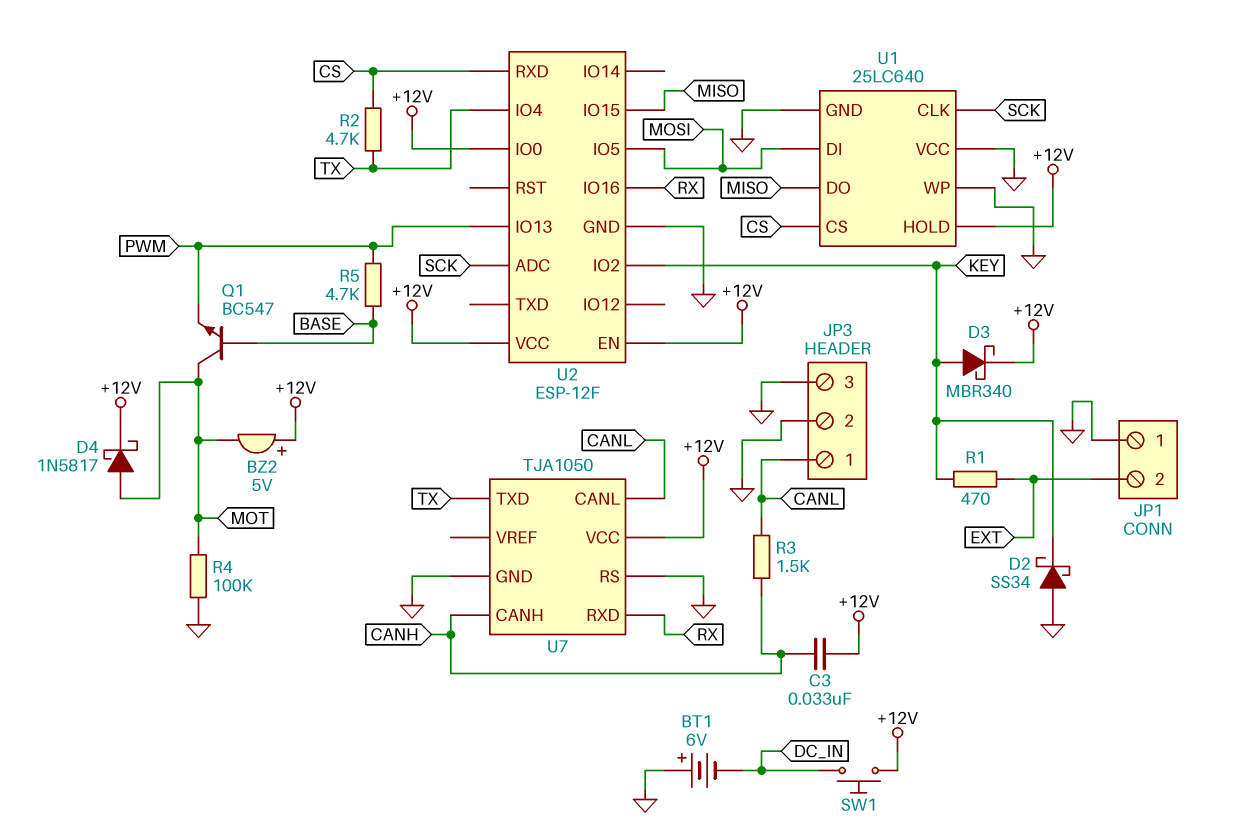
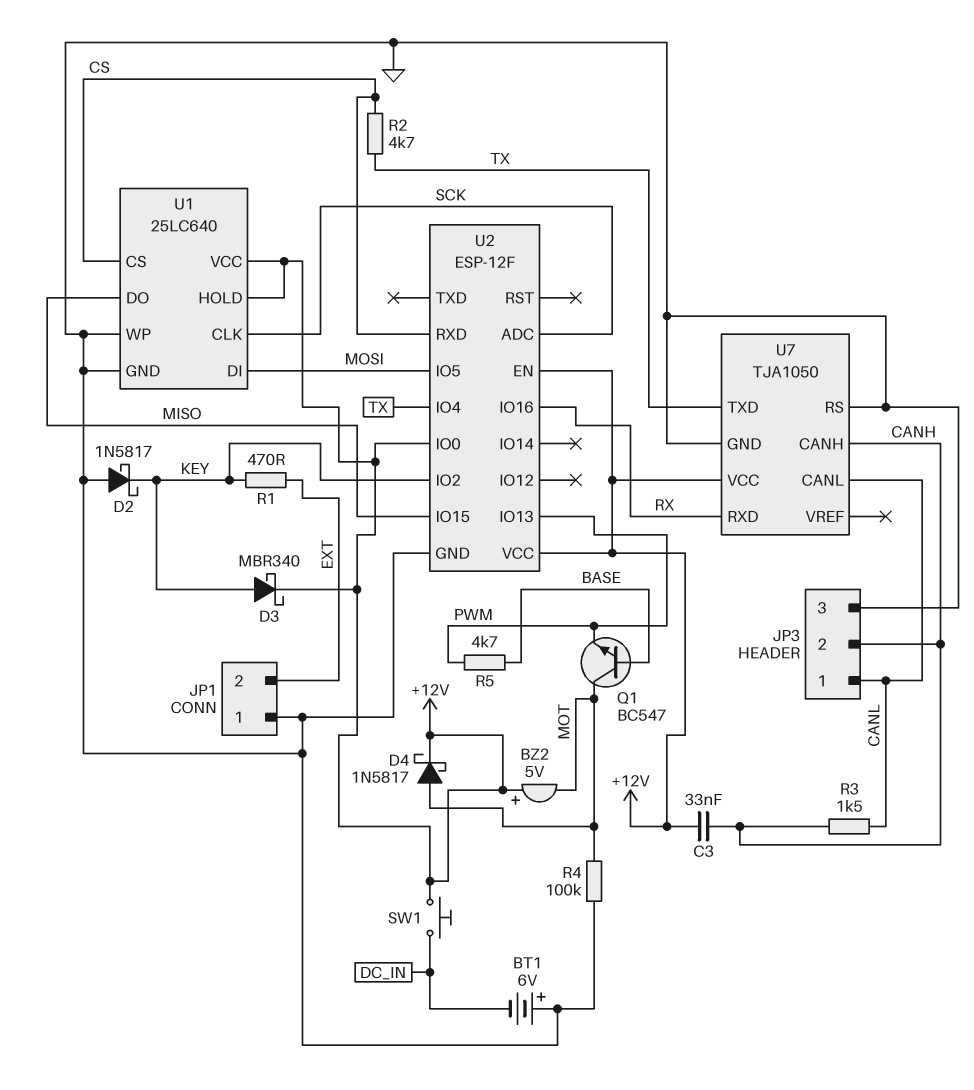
D2: schottky SS34 (A GND, K KEY) -> schottky 1N5817 (A GND, K KEY)
JP3 pin 2: GND -> CANH
U1 pin VCC: GND -> +12V

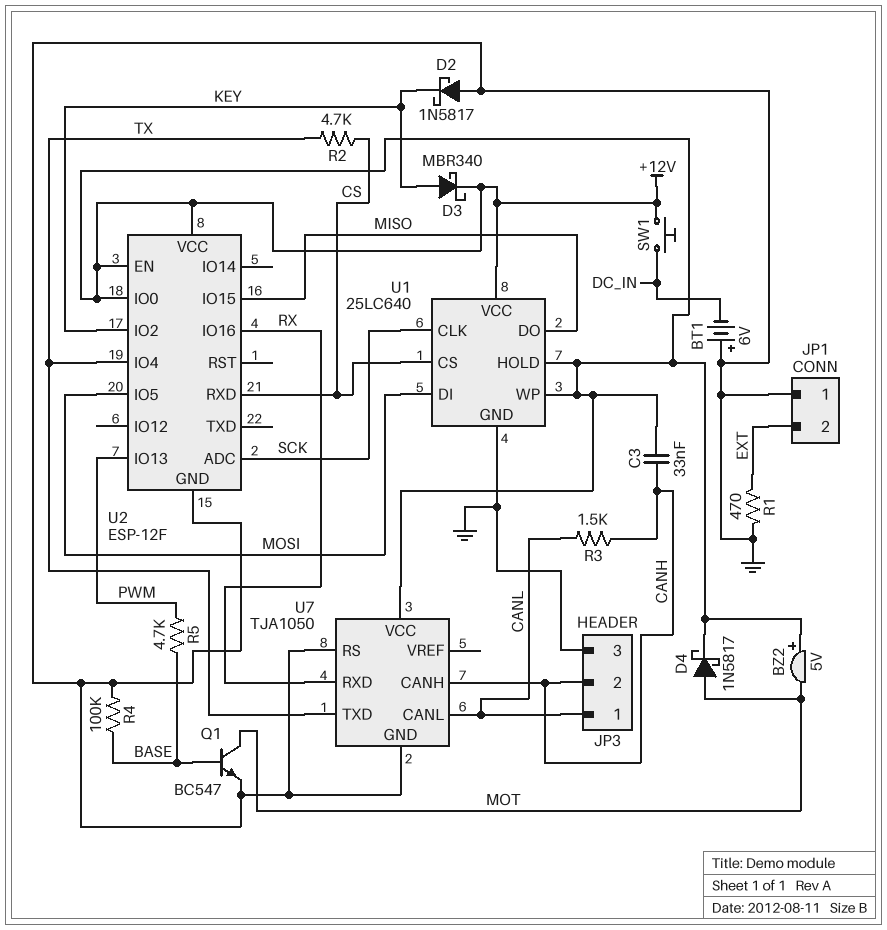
Q1: NPN BC547 (B BASE, C MOT, E PWM) -> NPN BC547 (B BASE, C MOT, E GND)
R1: 470 (EXT, KEY) -> 470 (EXT, GND)
R4: 100k (GND, MOT) -> 100k (BASE, GND)
U1 pin WP: GND -> +12V

